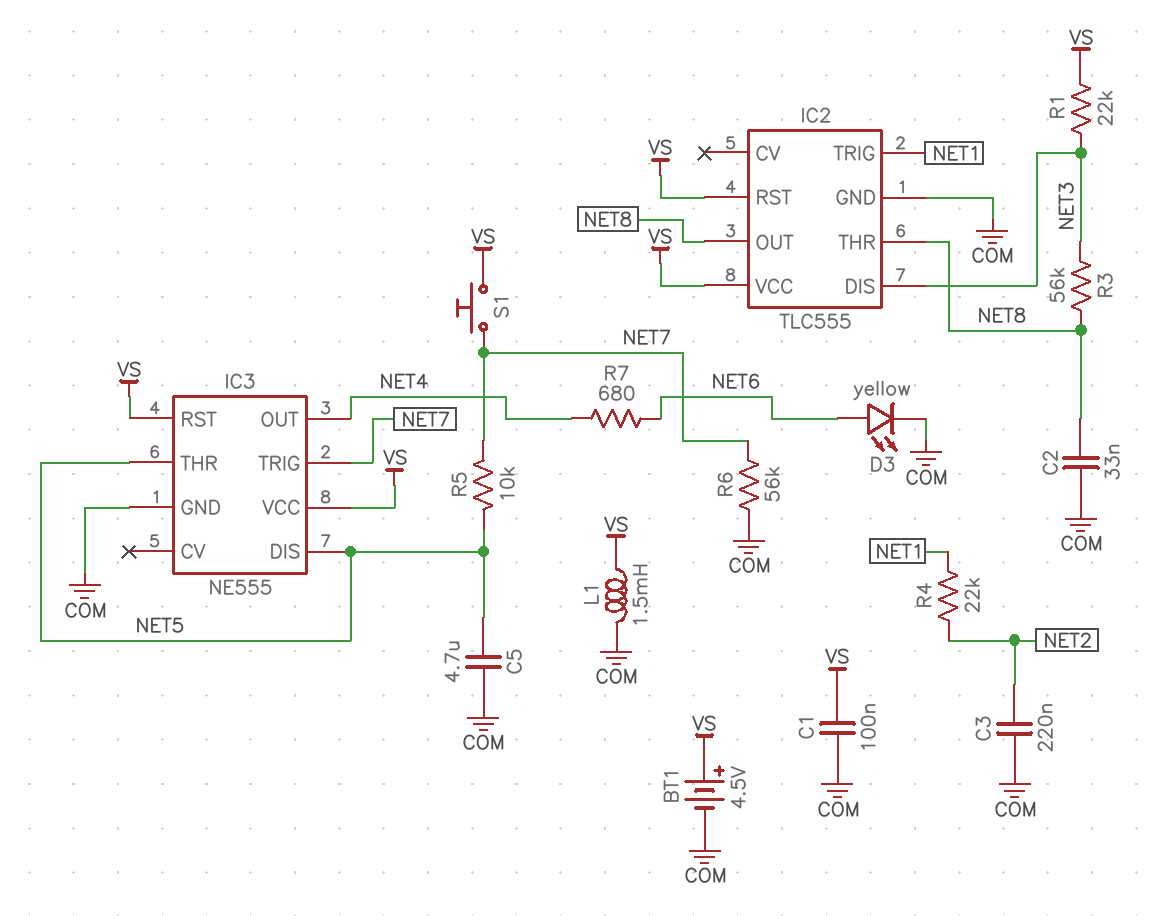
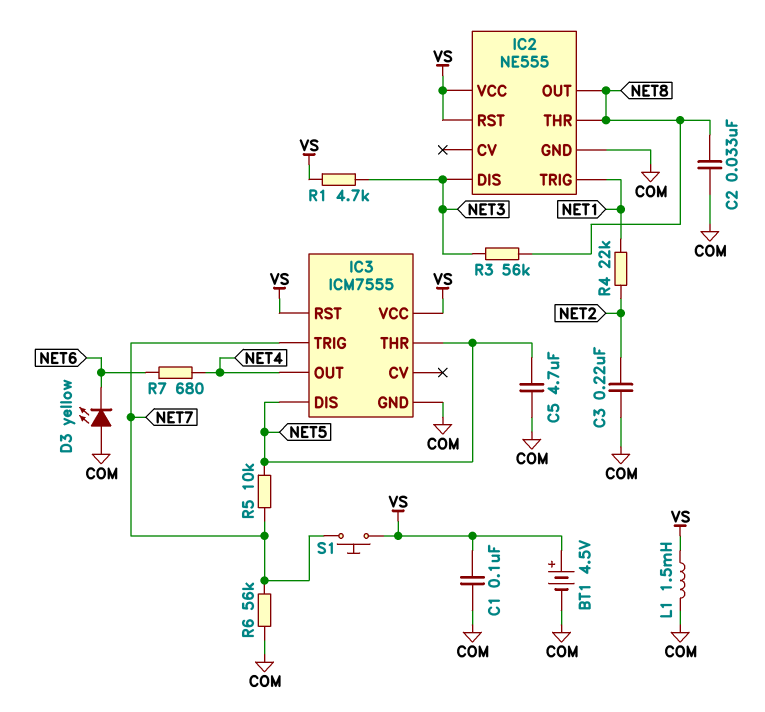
D3: LED yellow (A NET6, K COM) -> LED yellow (A COM, K NET6)
IC2: TLC555 -> NE555
IC3: NE555 -> ICM7555
R1: 22k (NET3, VS) -> 4.7k (NET3, VS)

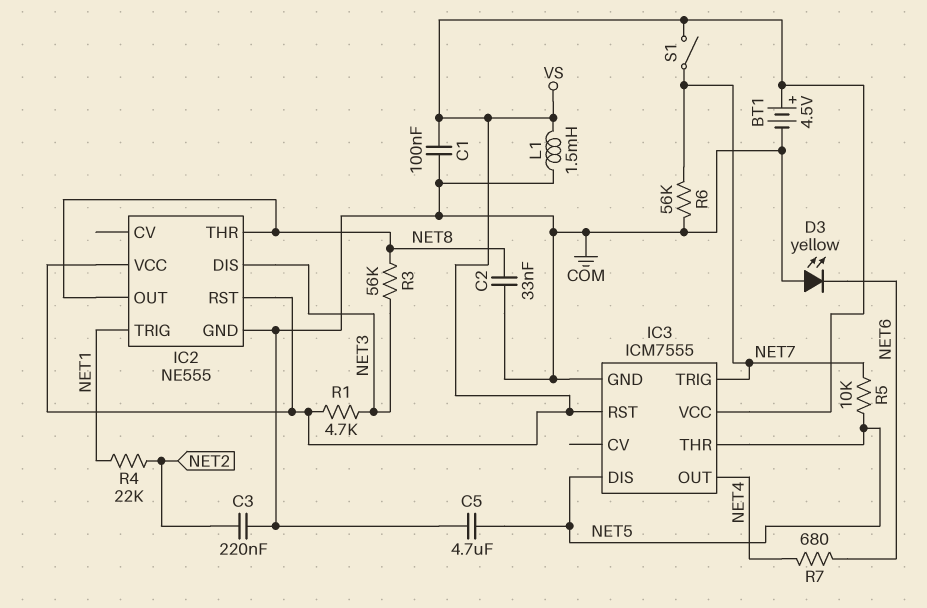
S1: button (NET7, VS) -> switch (NET7, VS)

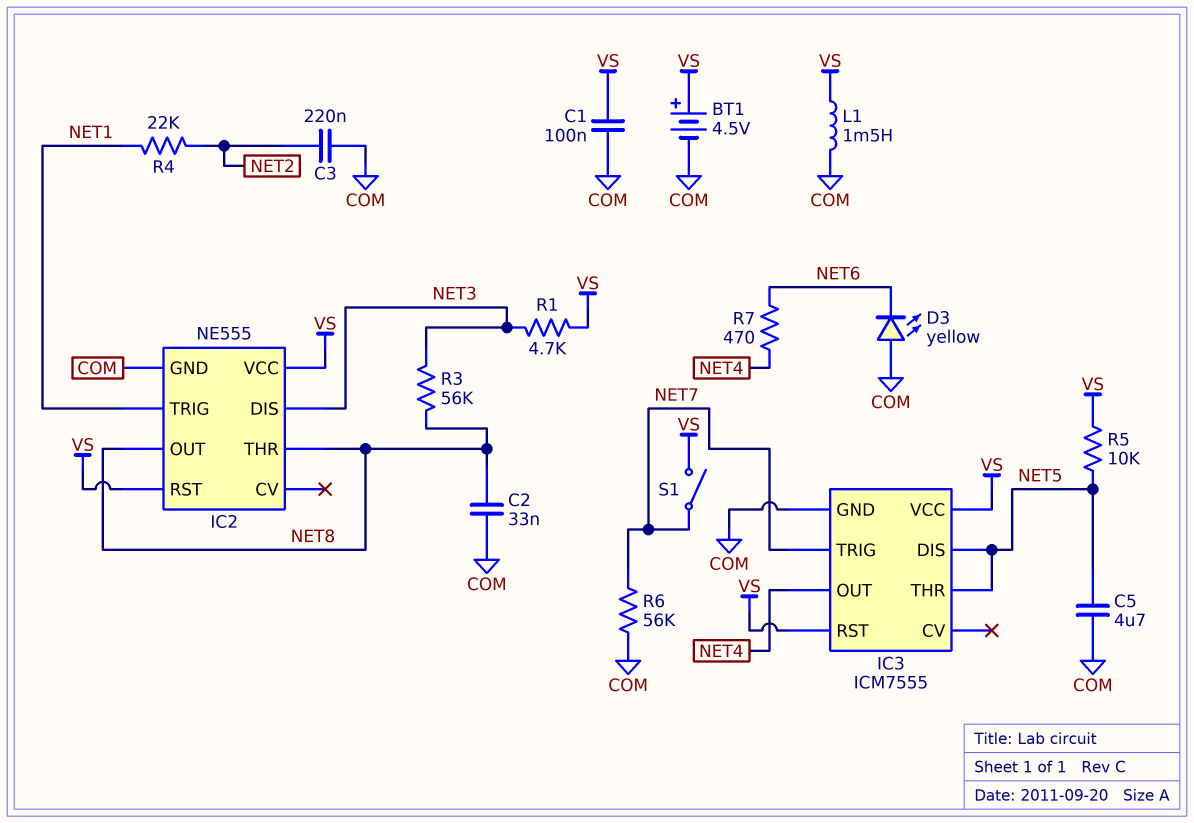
R5: 10k (NET5, NET7) -> 10k (NET5, VS)
R7: 680 (NET4, NET6) -> 470 (NET4, NET6)

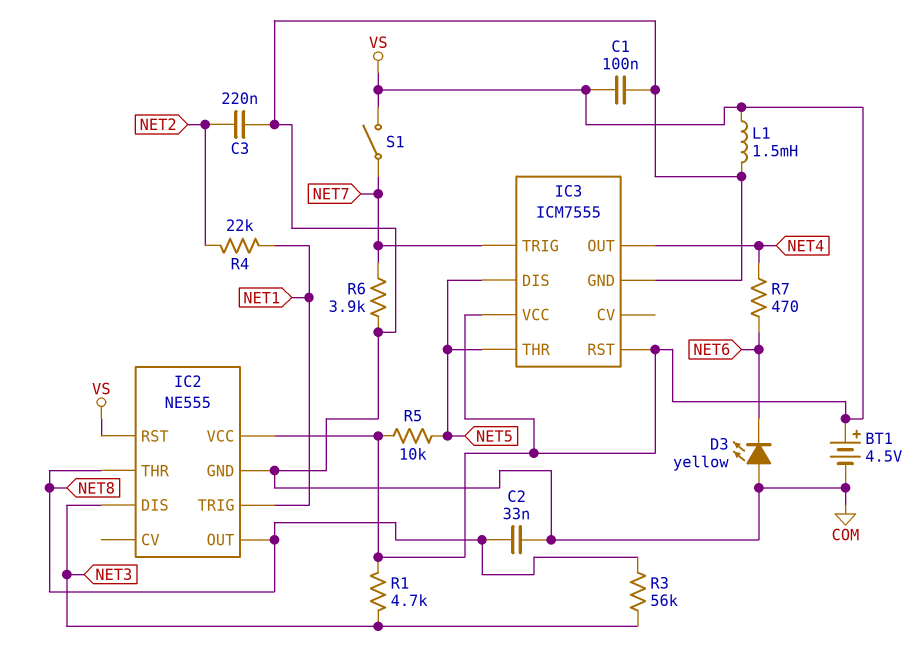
C5: 4.7uF (COM, NET5) -> none
R6: 56k (COM, NET7) -> 3.9k (COM, NET7)

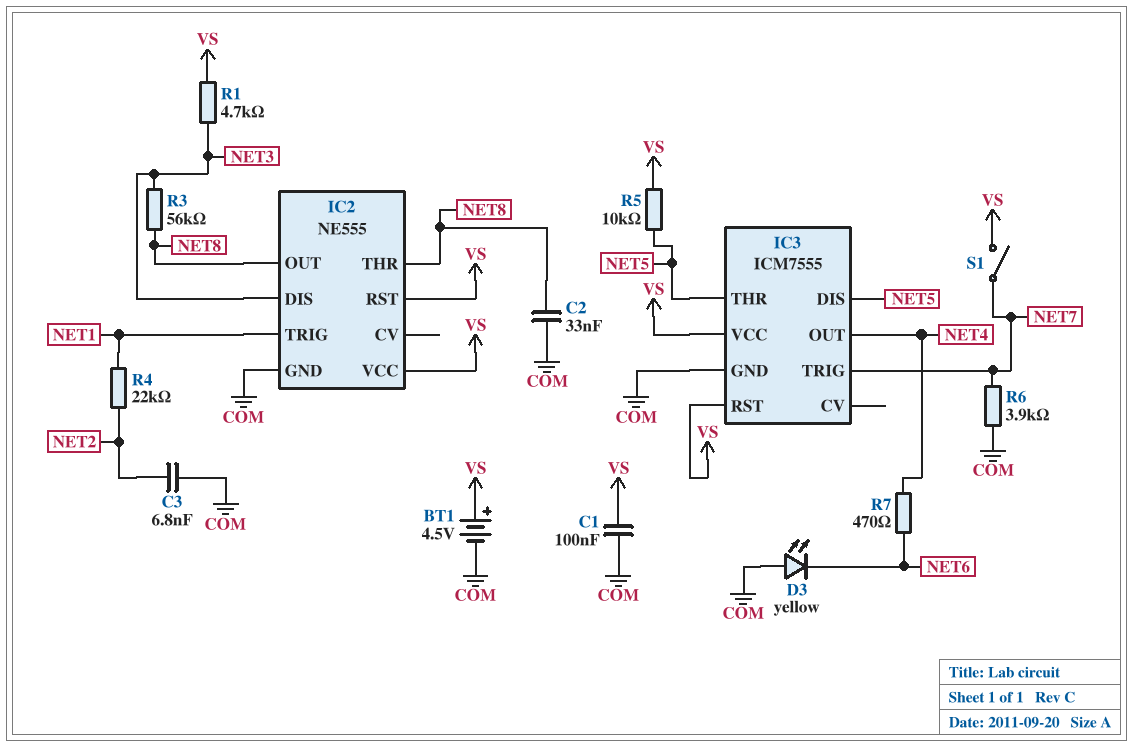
C3: 220nF (COM, NET2) -> 6.8nF (COM, NET2)
L1: 1.5mH (COM, VS) -> none

